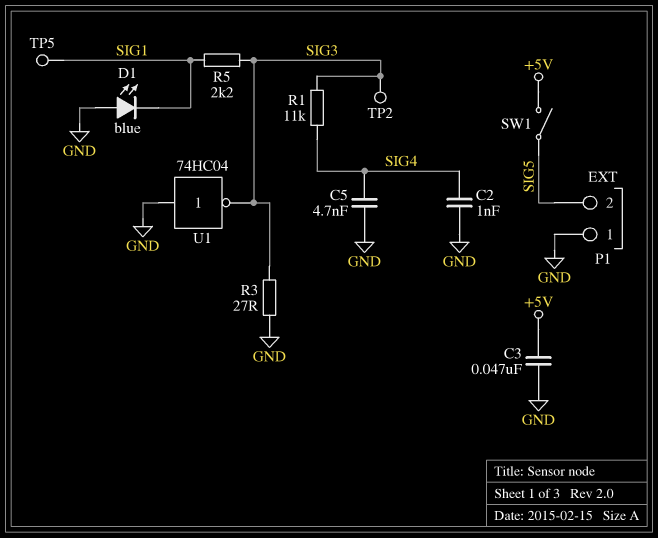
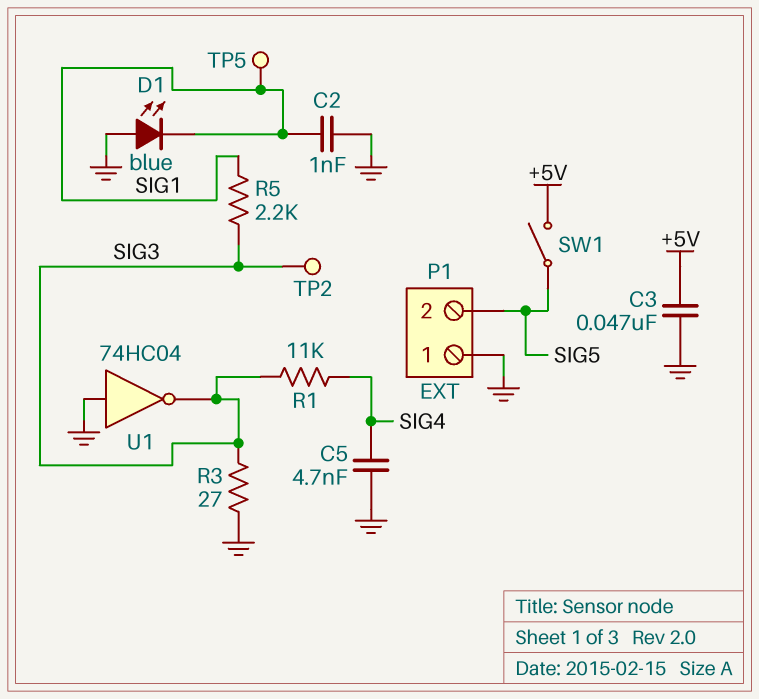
C2: 1nF (GND, SIG4) -> 1nF (GND, SIG1)

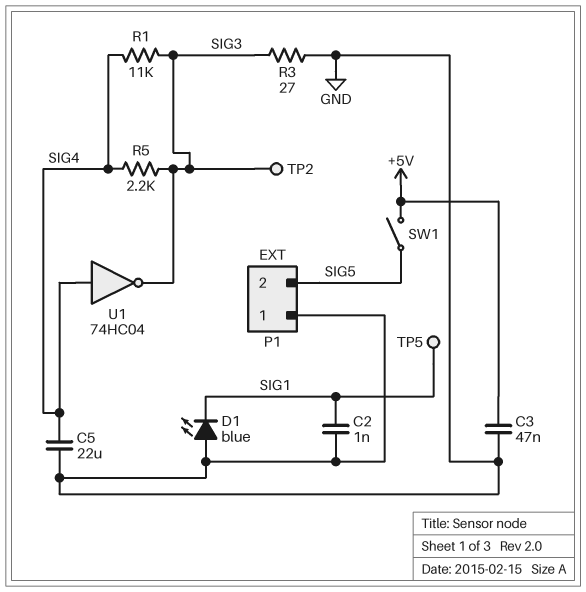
C5: 4.7nF (GND, SIG4) -> 22uF (GND, SIG4)
R5: 2.2k (SIG1, SIG3) -> 2.2k (SIG3, SIG4)
U1: NOT 74HC04 (in GND, out SIG3) -> NOT 74HC04 (in SIG4, out SIG3)

